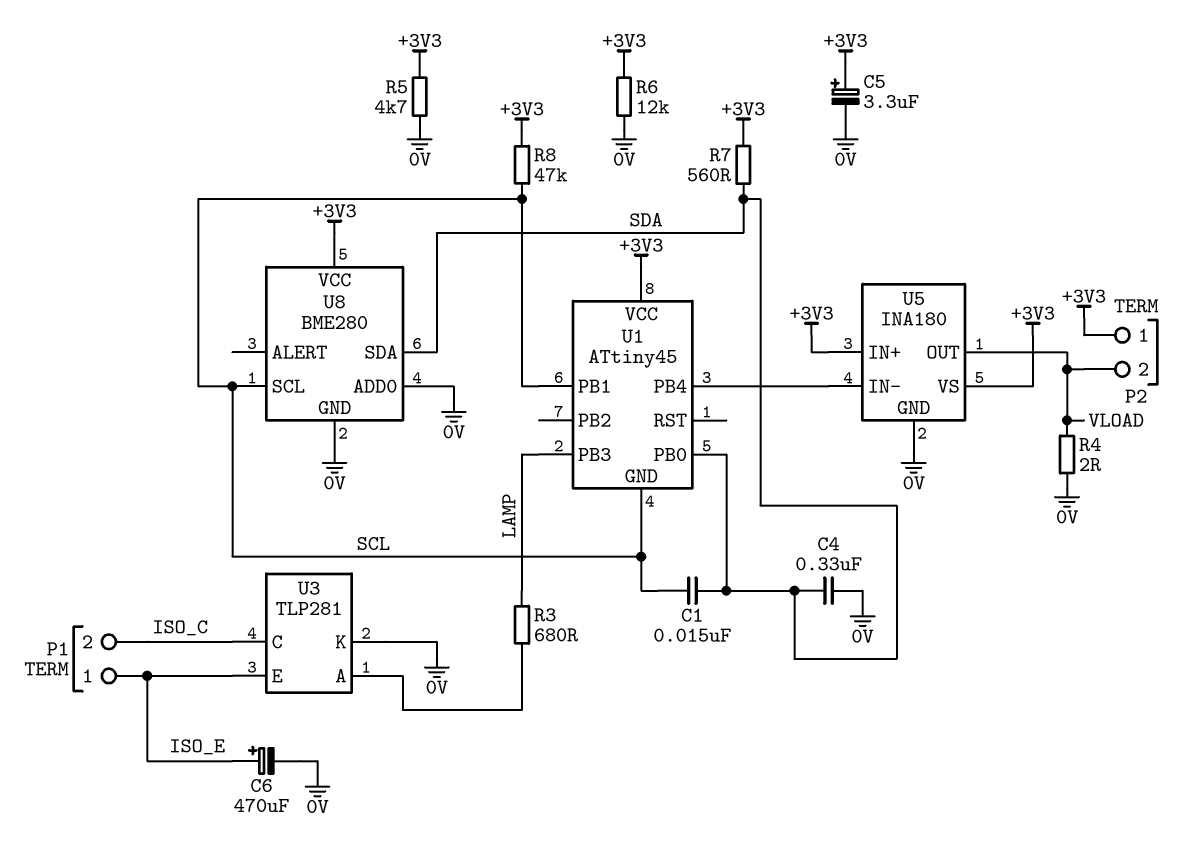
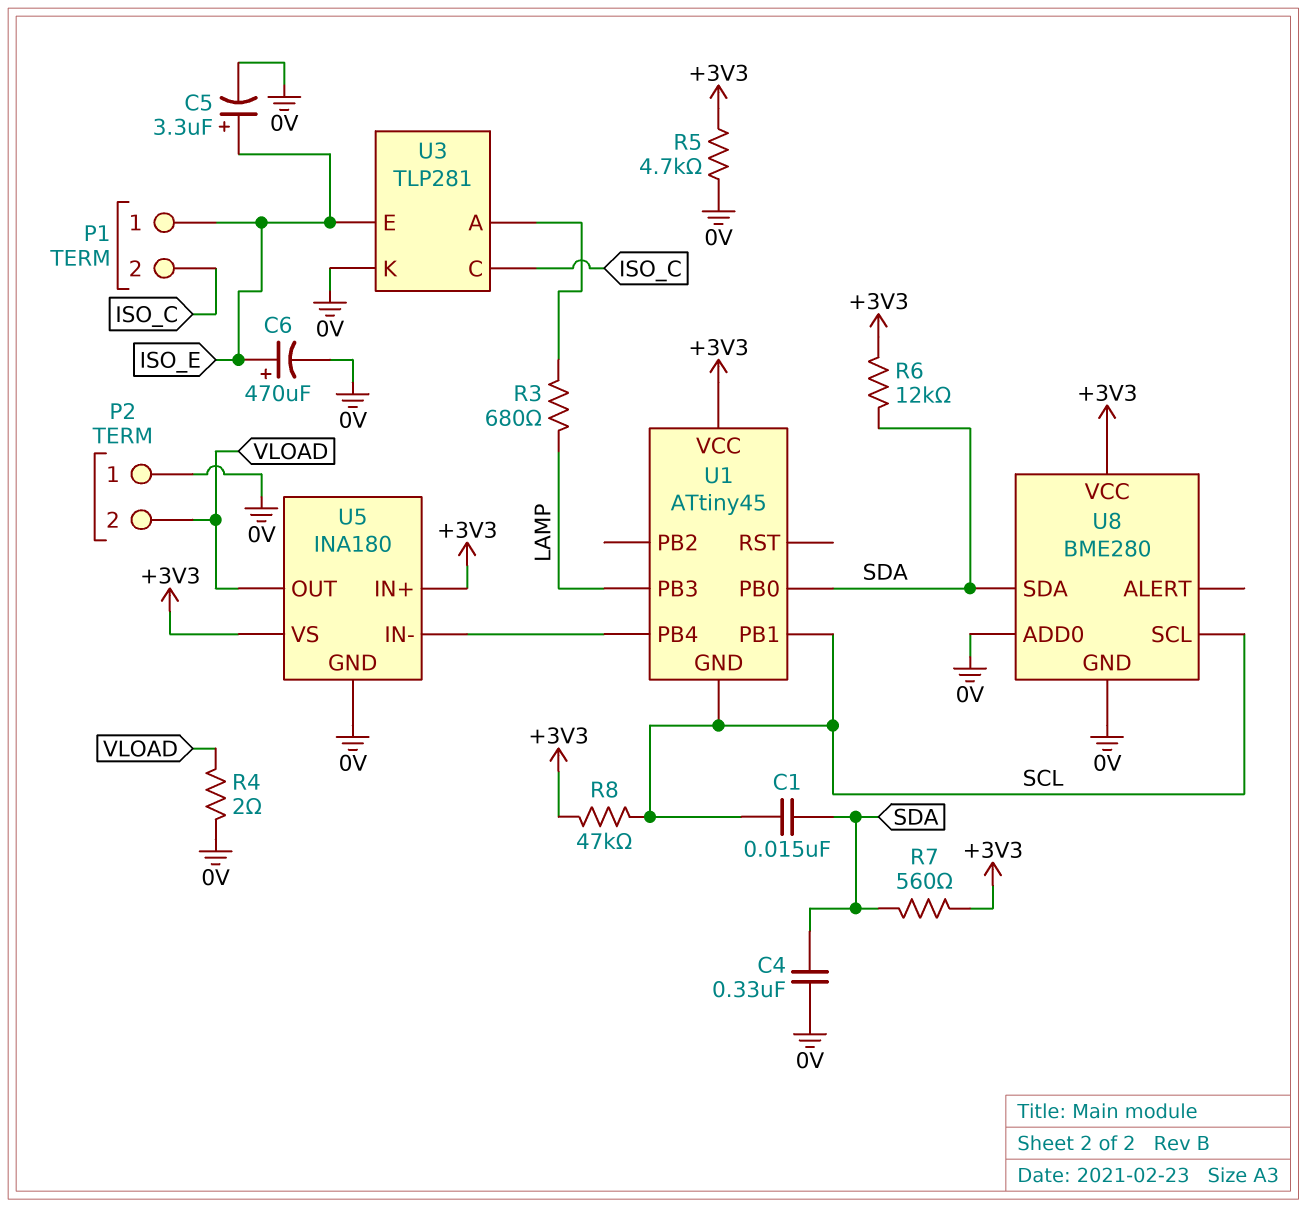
C5: 3.3uF (plus +3V3, minus 0V) -> 3.3uF (plus ISO_E, minus 0V)
P2 pin 1: +3V3 -> 0V
R6: 12k (+3V3, 0V) -> 12k (+3V3, SDA)

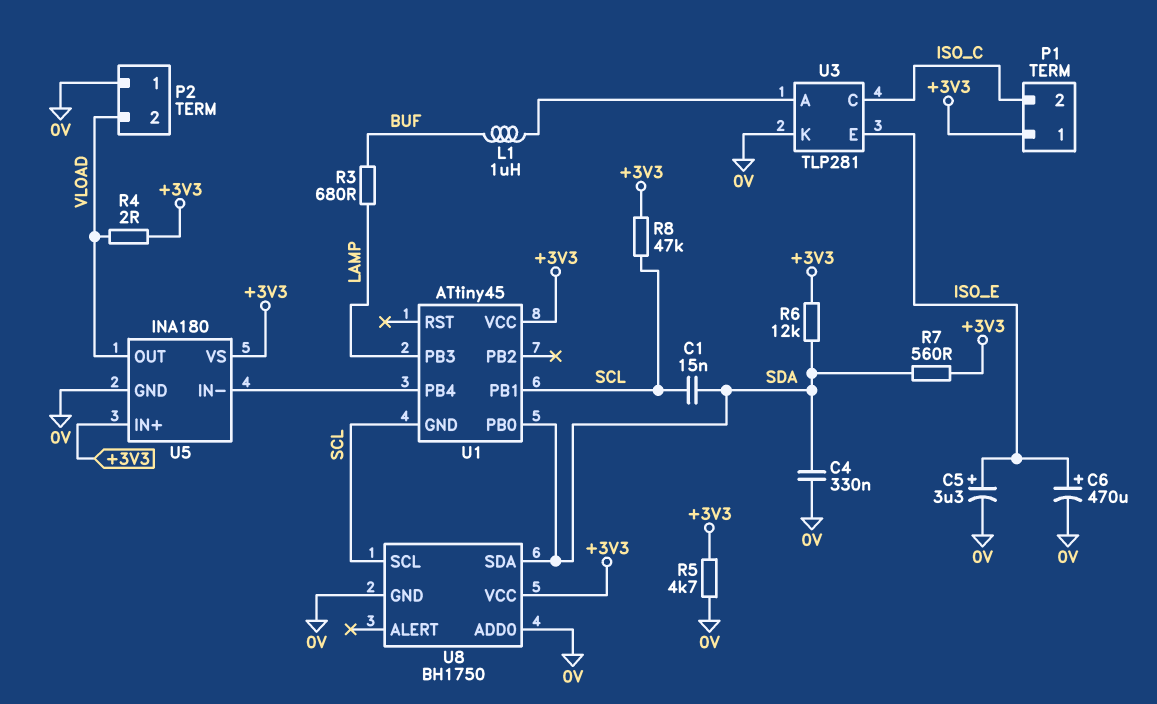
L1: none -> 1uH (BUF, U3/A)
P1 pin 1: ISO_E -> +3V3
R3: 680 (LAMP, U3/A) -> 680 (BUF, LAMP)
R4: 2 (0V, VLOAD) -> 2 (+3V3, VLOAD)
U8: BME280 -> BH1750

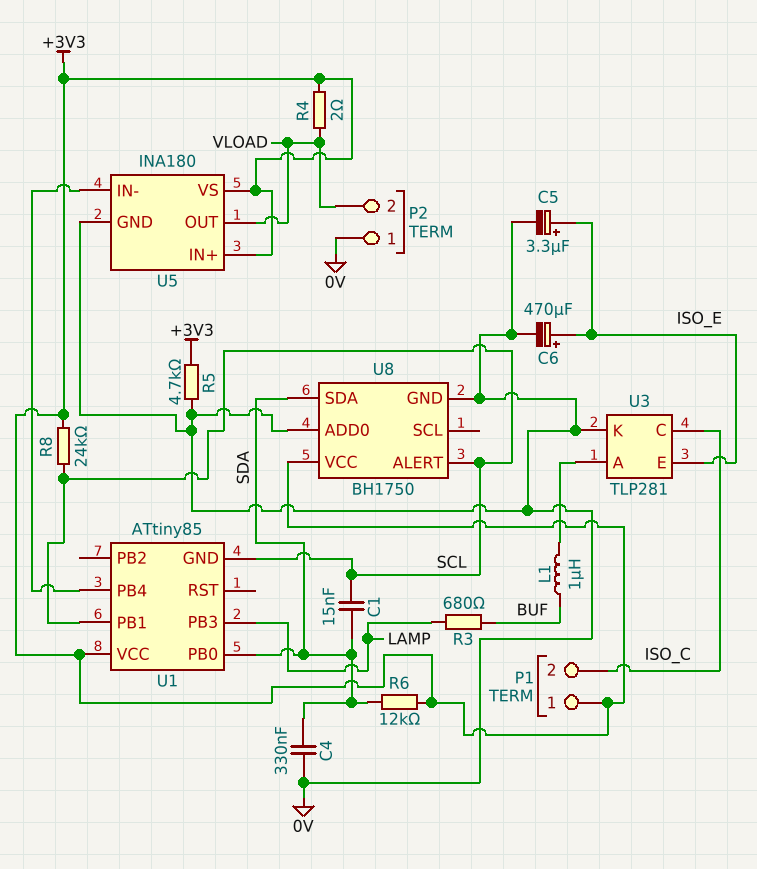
R7: 560 (+3V3, SDA) -> none
R8: 47k (+3V3, SCL) -> 24k (+3V3, SCL)
U1: ATtiny45 -> ATtiny85
U8 pin ALERT: none -> SCL
U8 pin SCL: SCL -> none

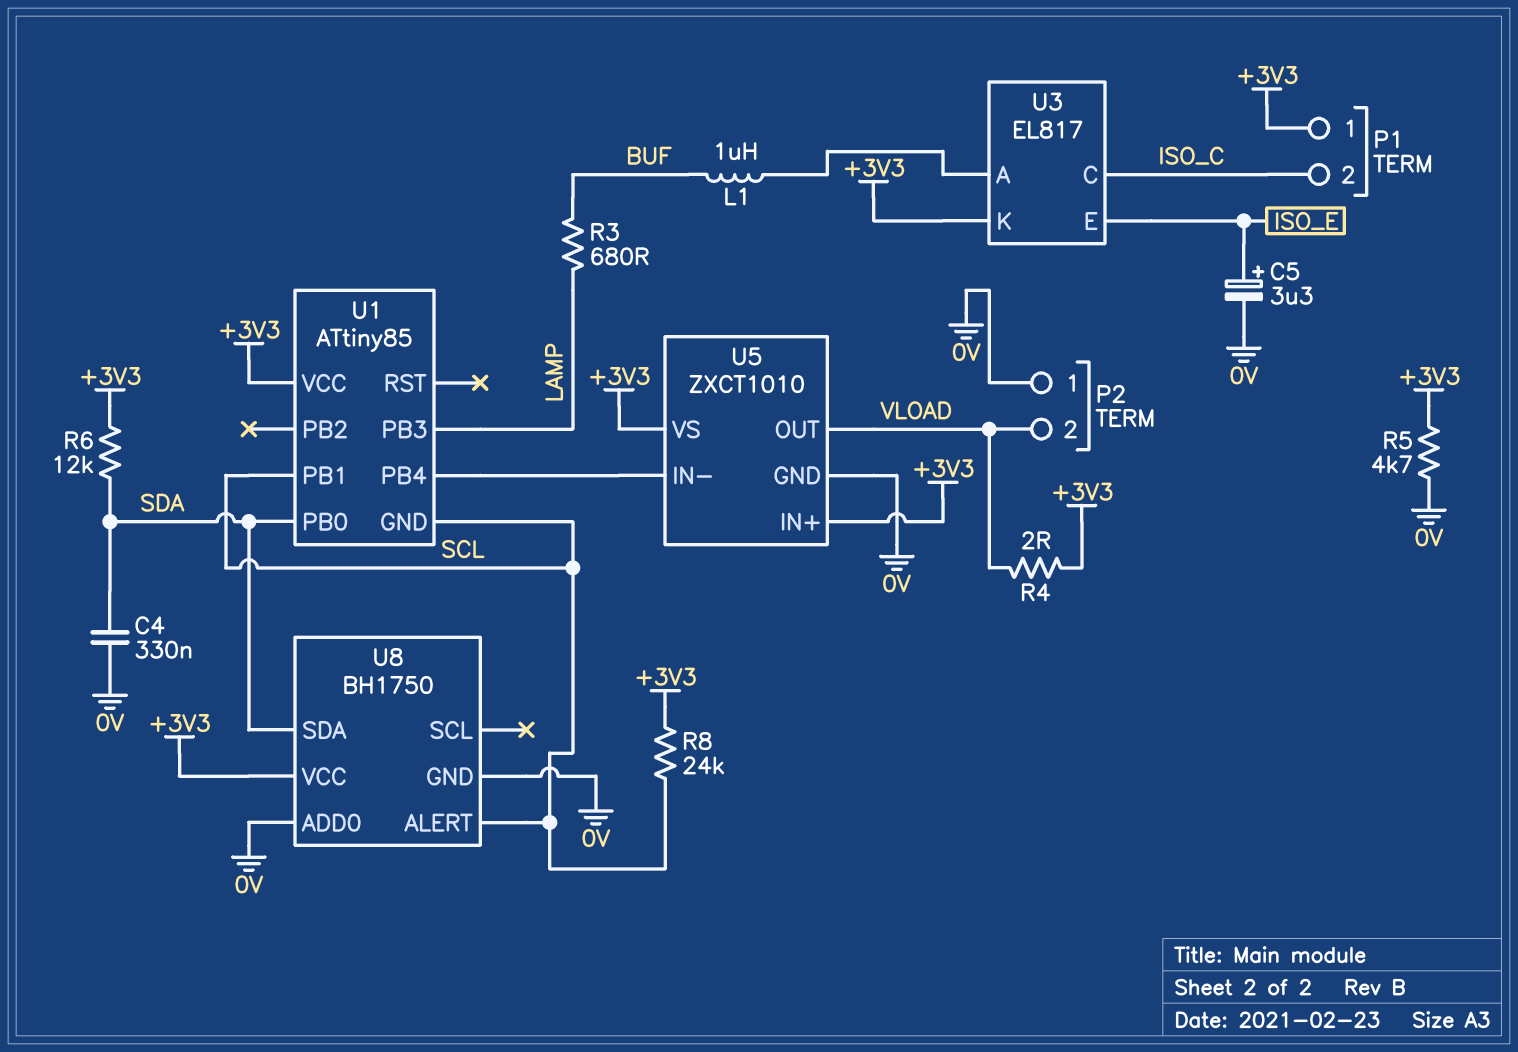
C1: 15nF (SCL, SDA) -> none
C6: 470uF (plus ISO_E, minus 0V) -> none
U3: TLP281 -> EL817
U3 pin K: 0V -> +3V3
U5: INA180 -> ZXCT1010

